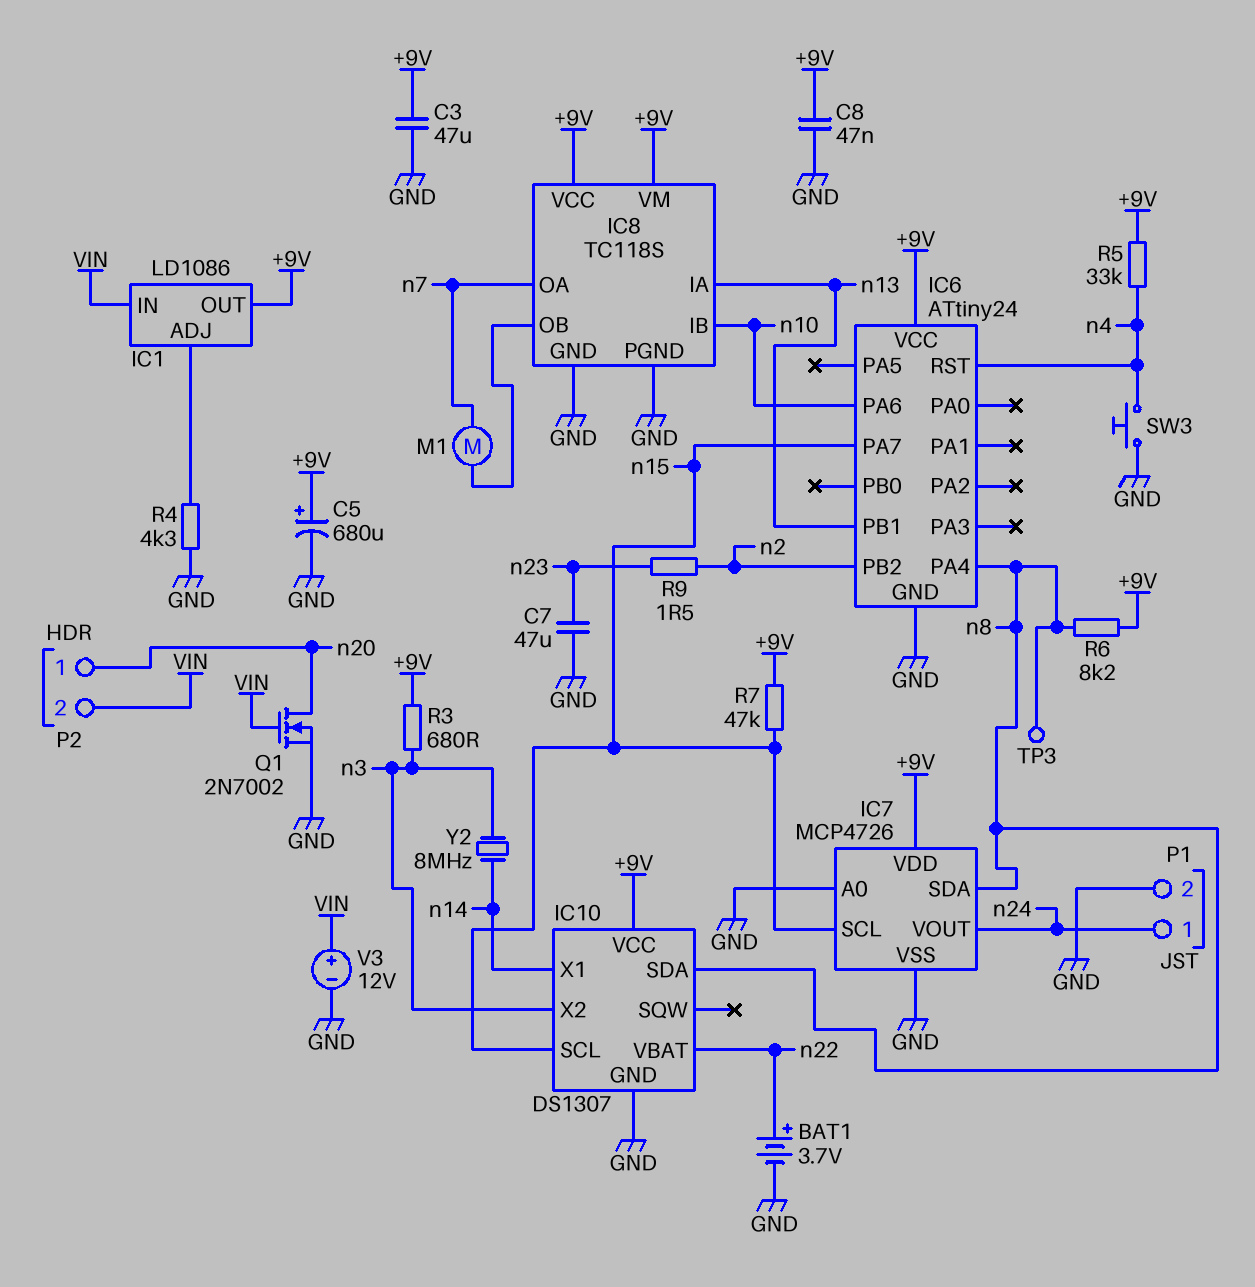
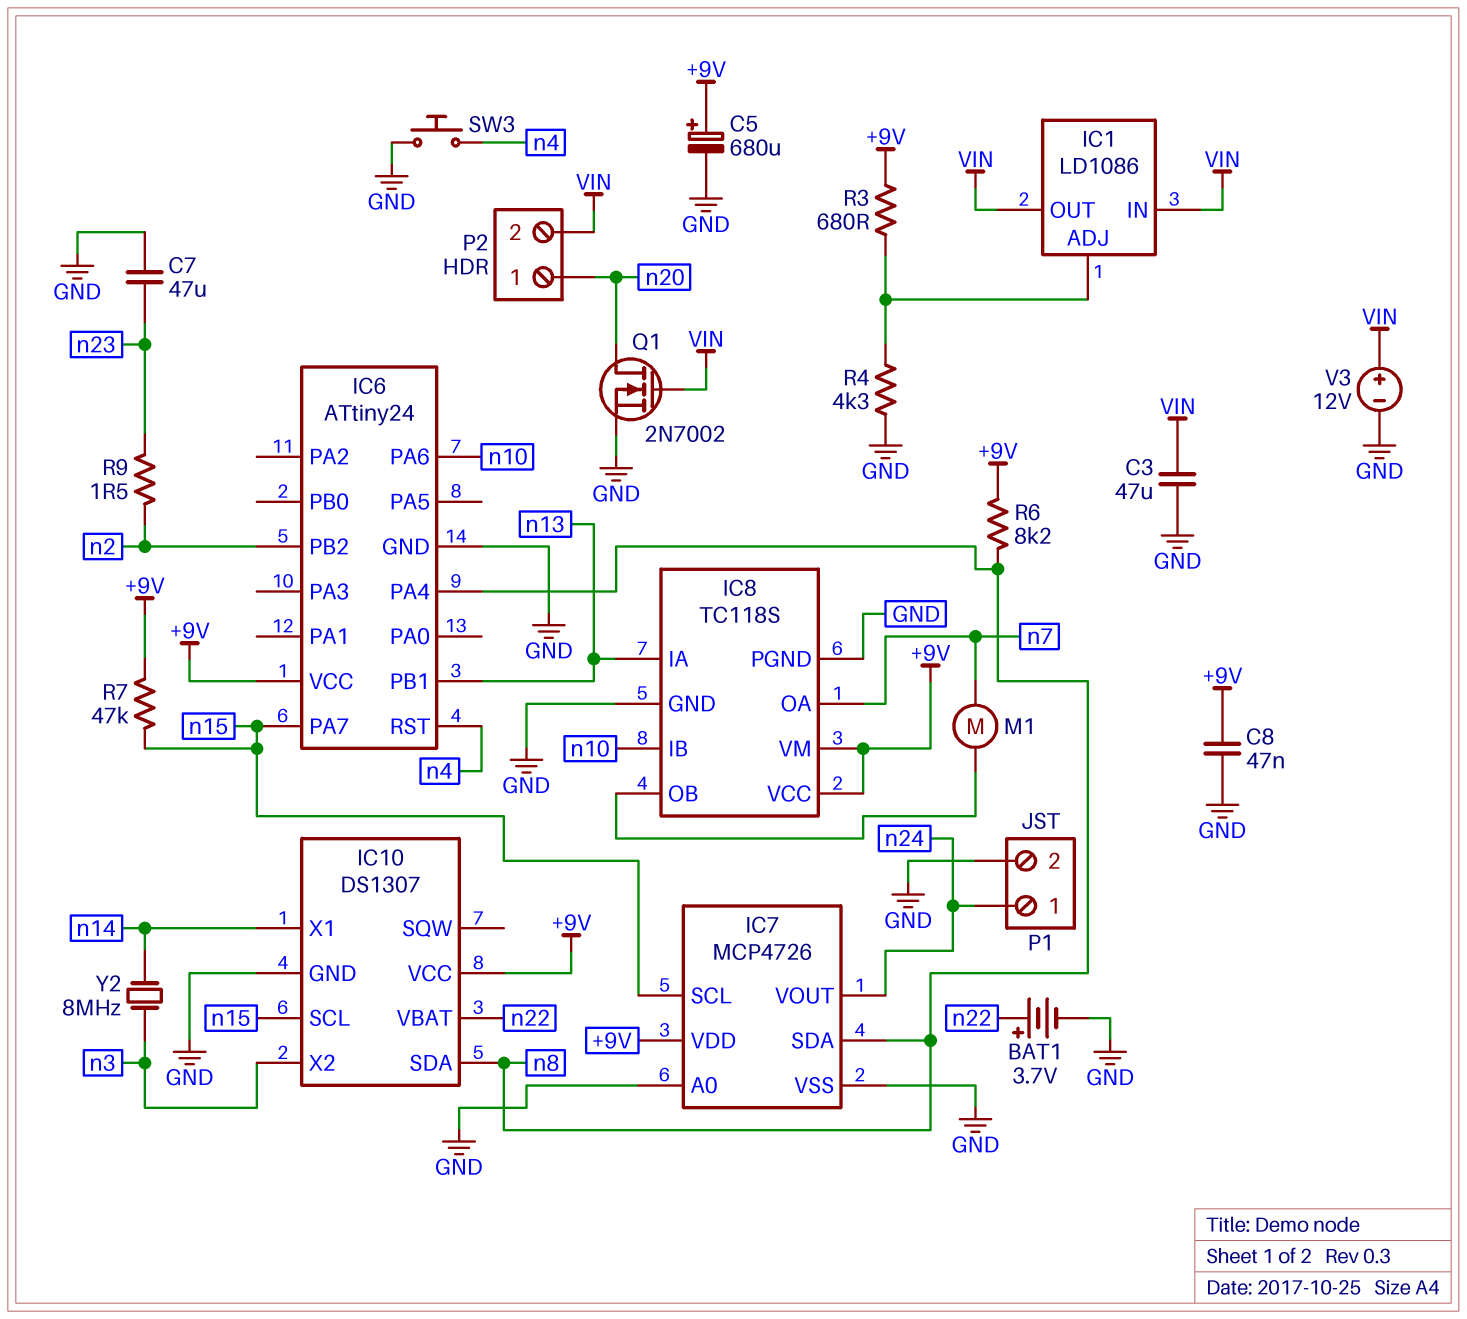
C3: 47uF (+9V, GND) -> 47uF (GND, VIN)
IC1 pin OUT: +9V -> VIN
R3: 680 (+9V, n3) -> 680 (+9V, IC1/ADJ)
R5: 33k (+9V, n4) -> none
TP3: test point (n8) -> none

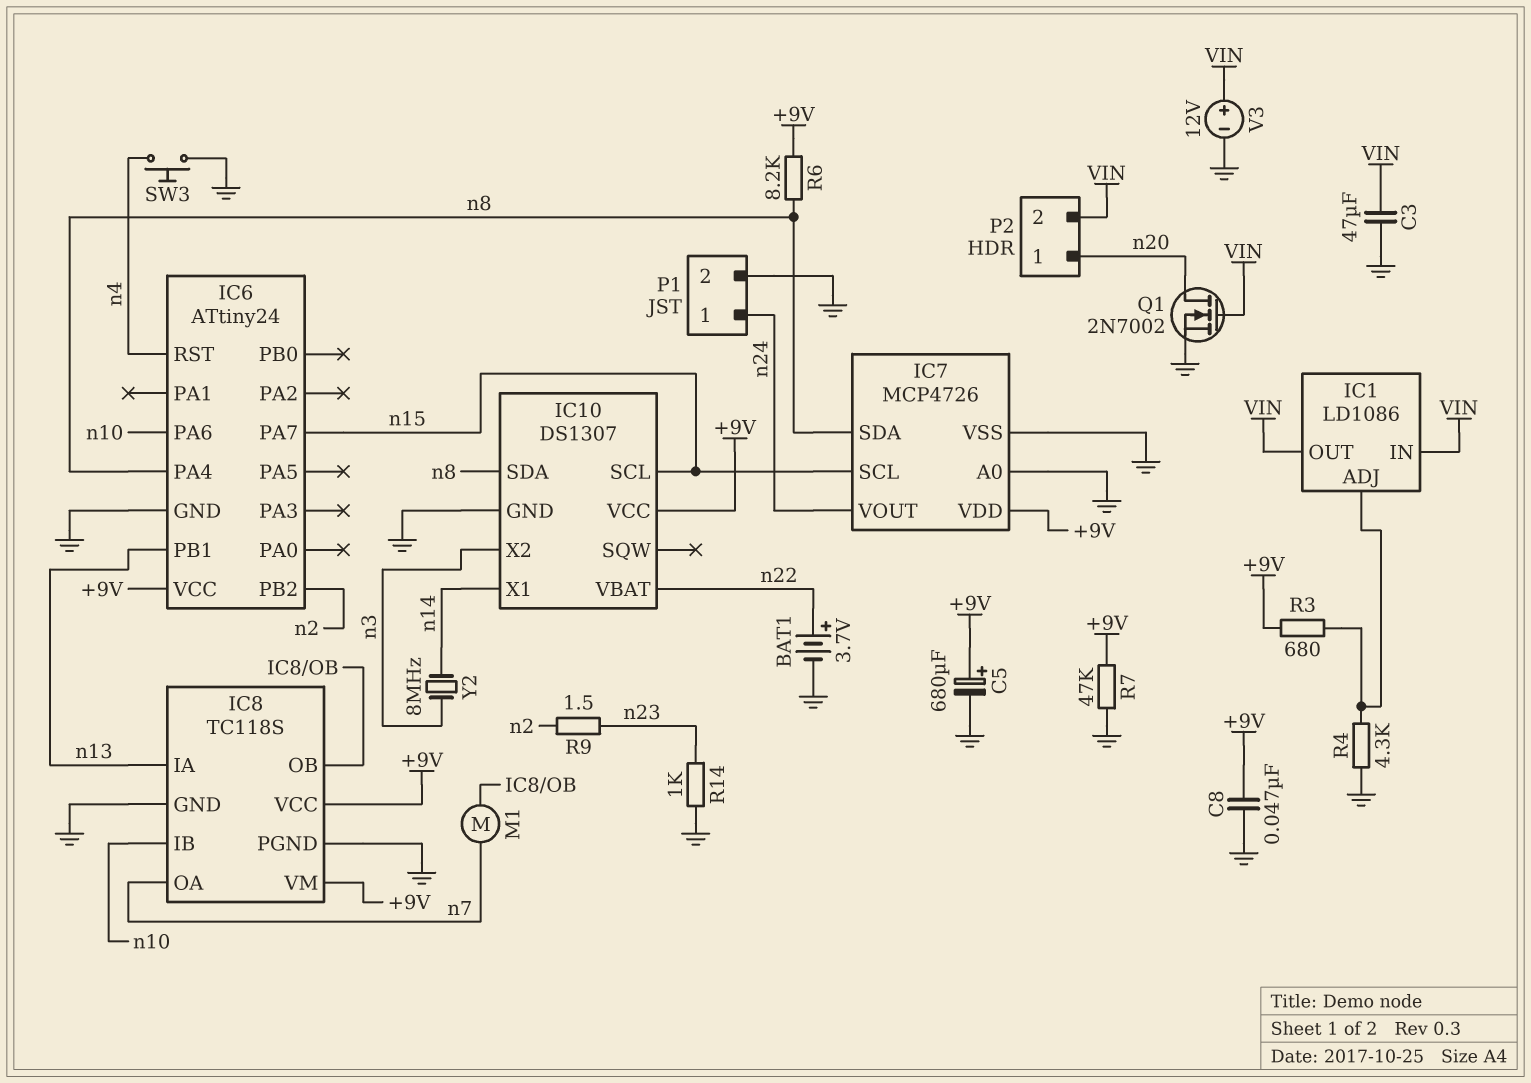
C7: 47uF (GND, n23) -> none
R7: 47k (+9V, n15) -> 47k (+9V, GND)
R14: none -> 1k (GND, n23)

